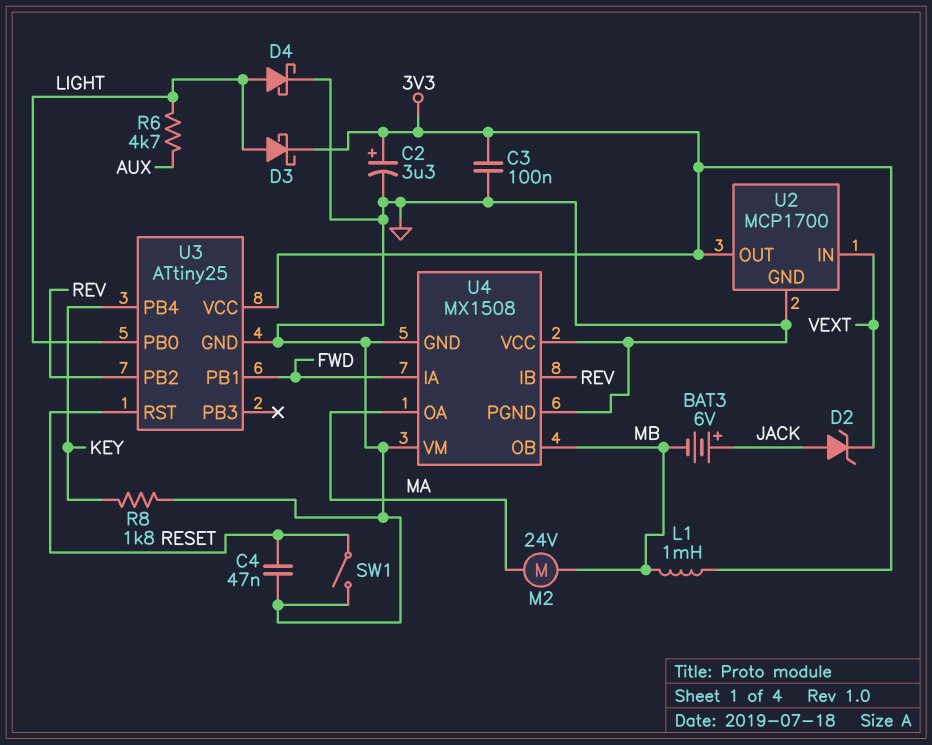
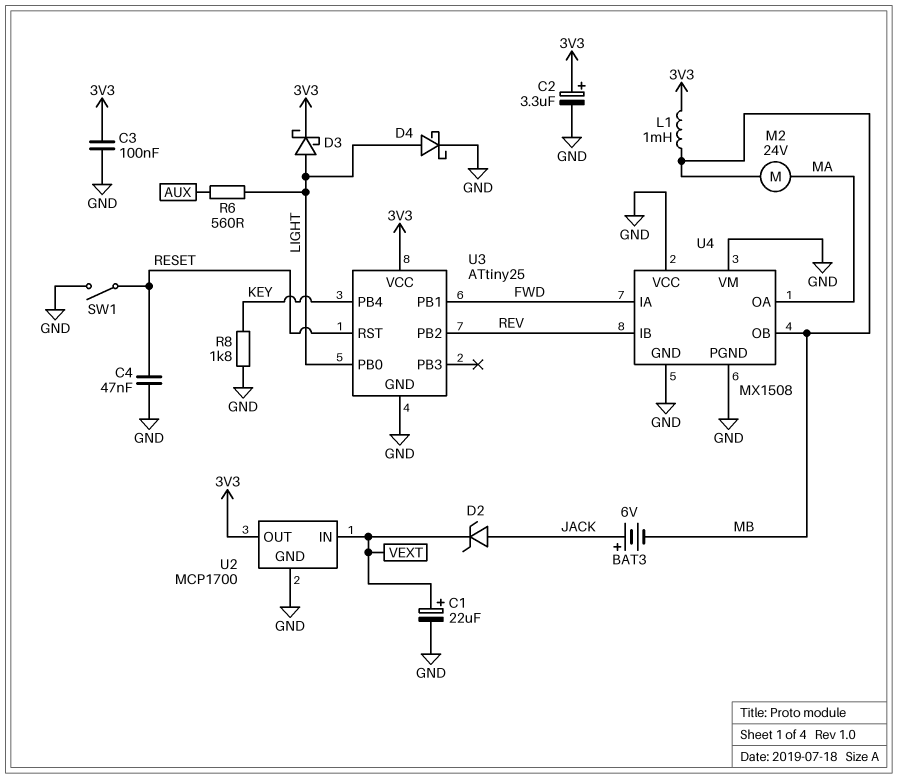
C1: none -> 22uF (plus VEXT, minus GND)
R6: 4.7k (AUX, LIGHT) -> 560 (AUX, LIGHT)

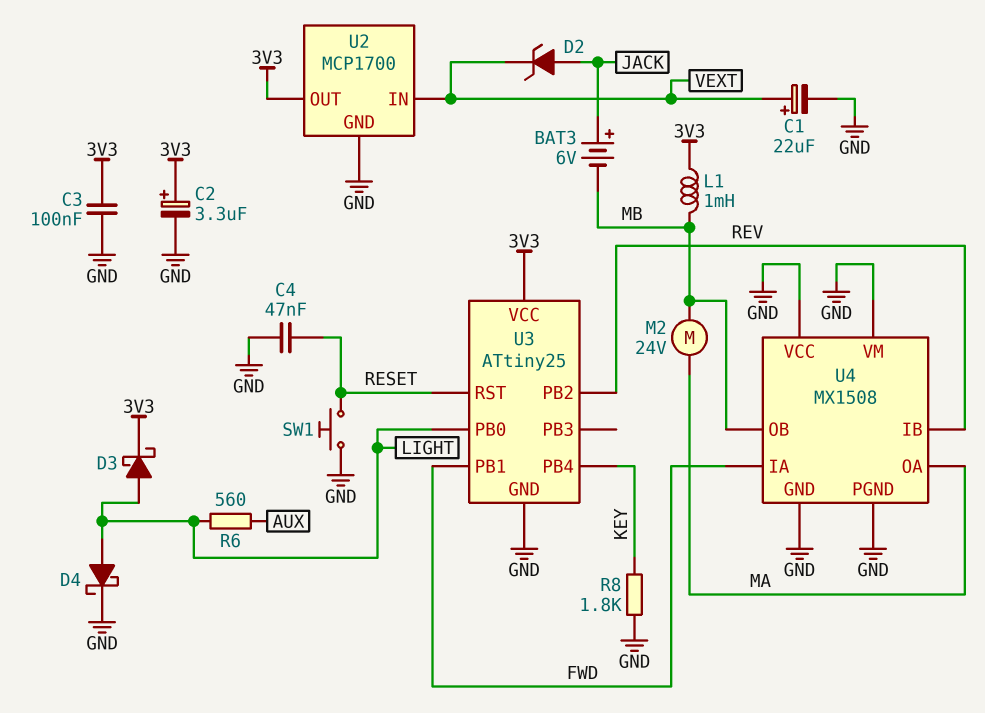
SW1: switch (GND, RESET) -> button (GND, RESET)

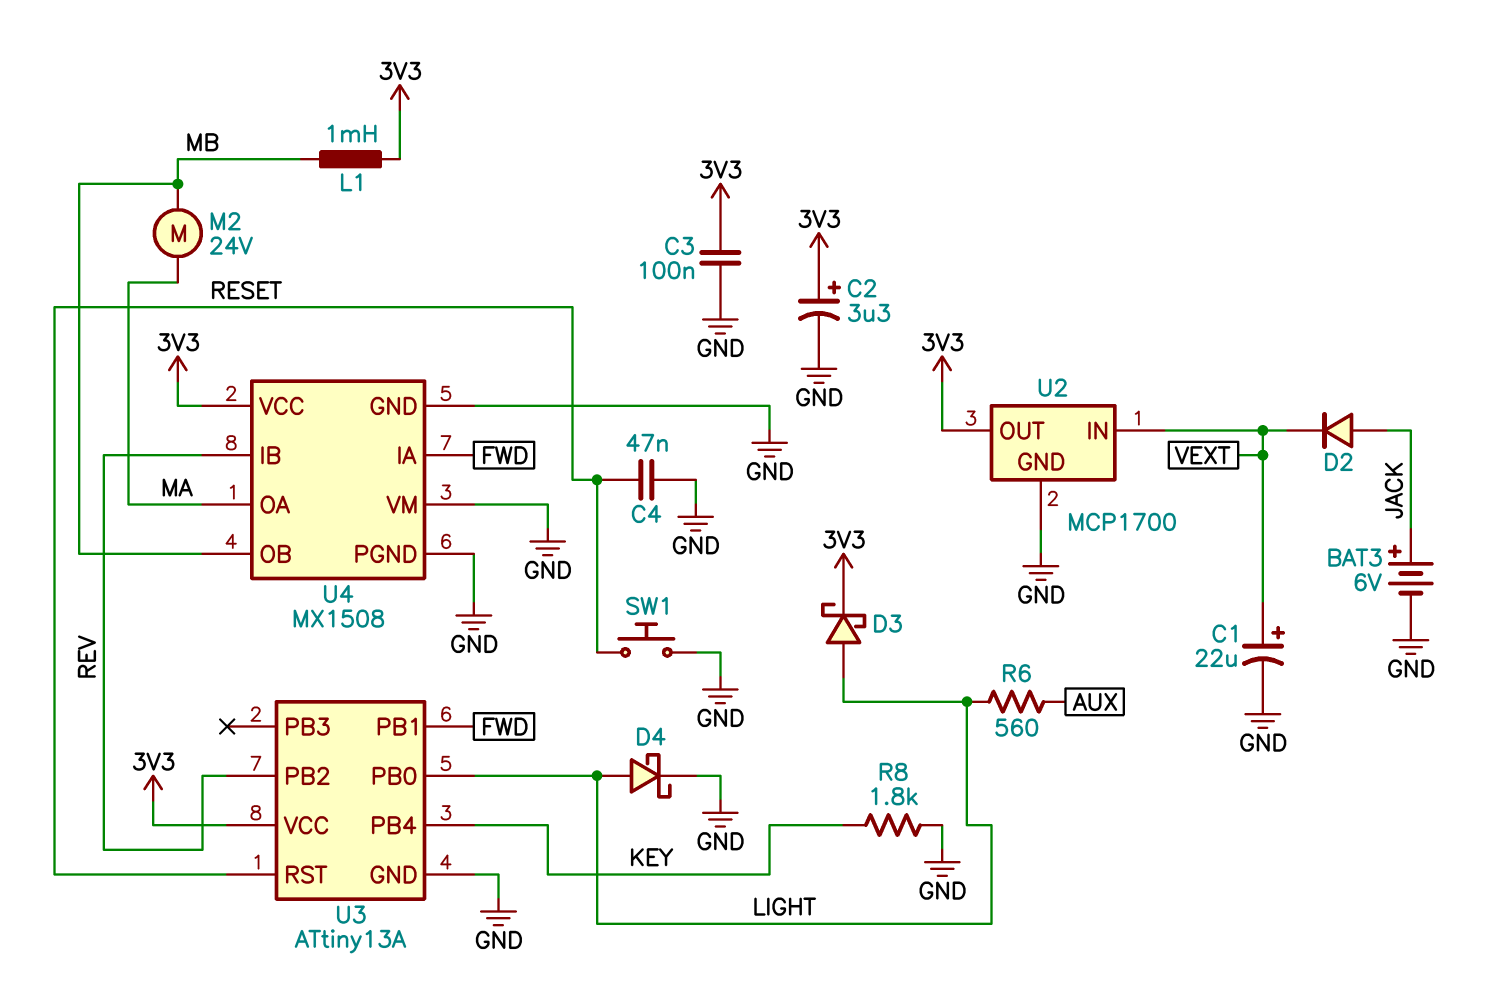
BAT3: 6V (plus JACK, minus MB) -> 6V (plus JACK, minus GND)
D2: zener (A JACK, K VEXT) -> diode (A JACK, K VEXT)
U3: ATtiny25 -> ATtiny13A
U4 pin VCC: GND -> 3V3

